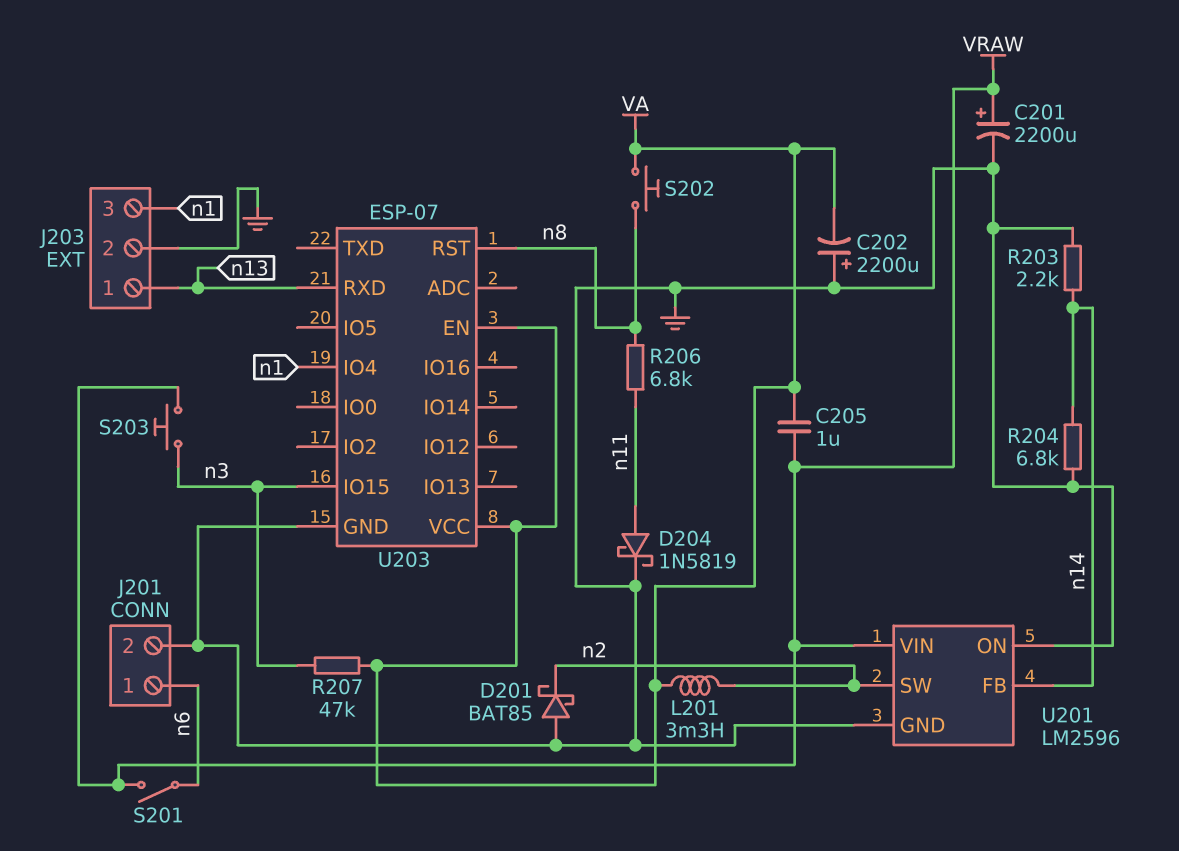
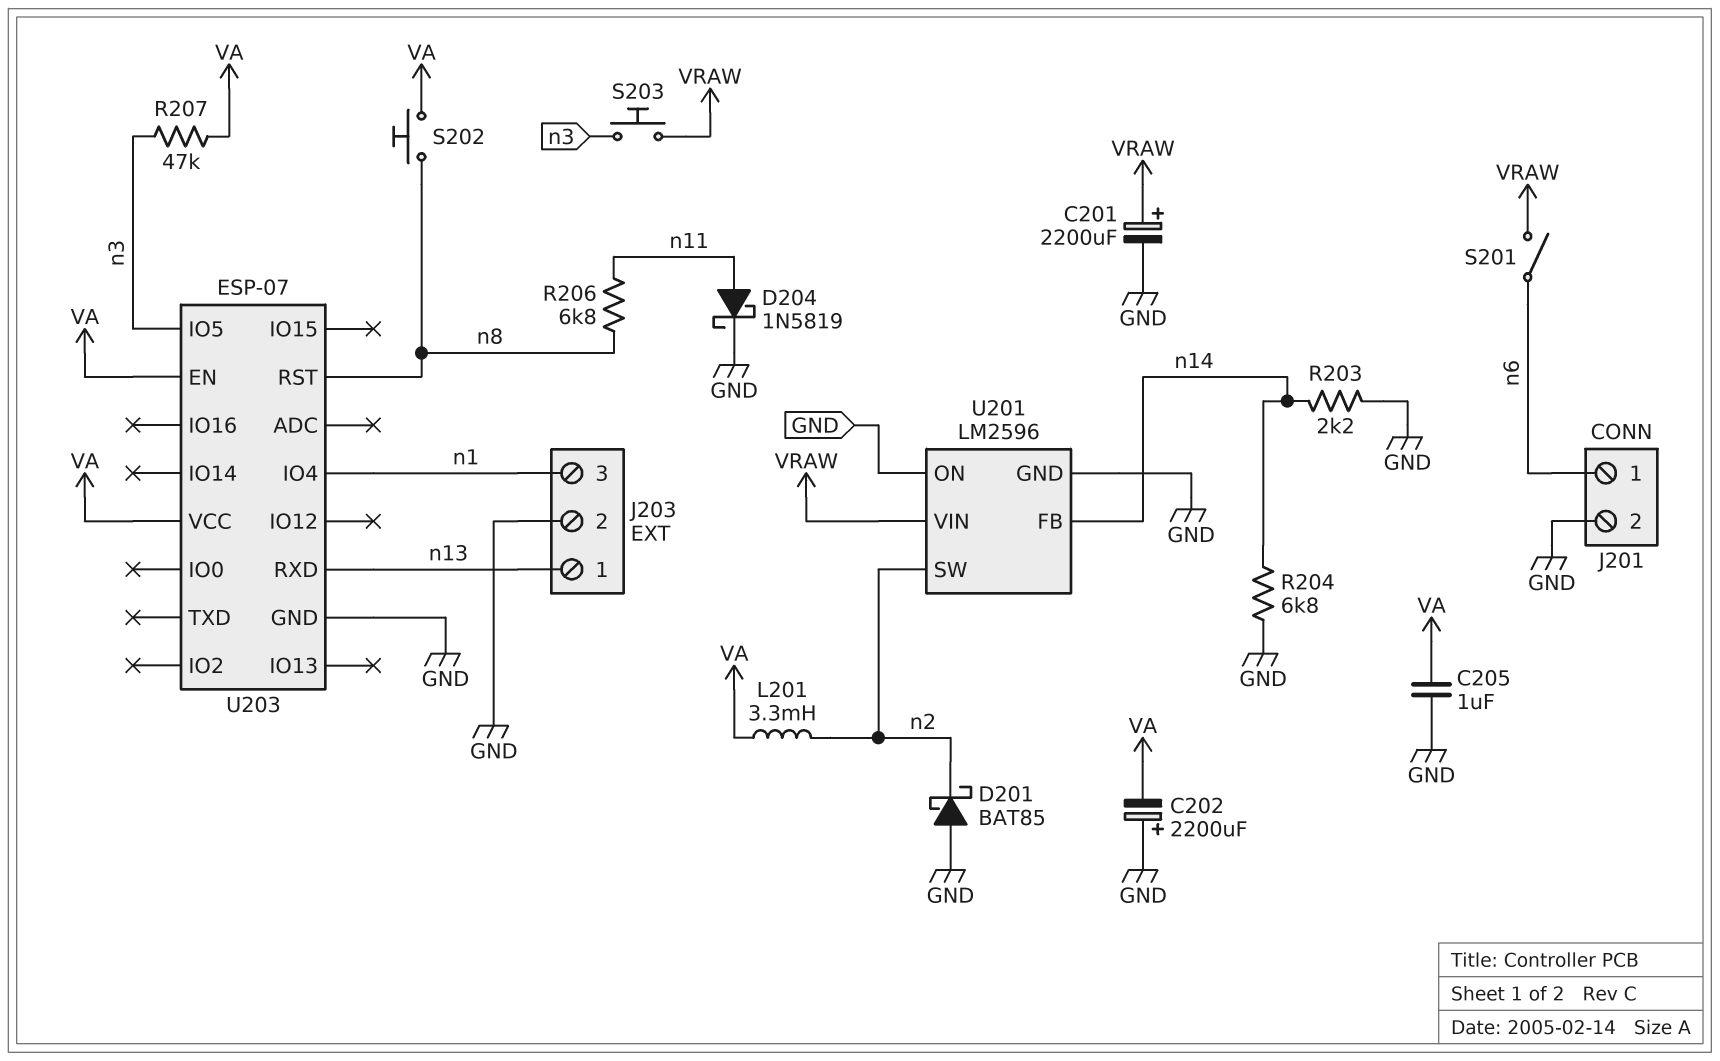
C205: 1uF (VA, VRAW) -> 1uF (GND, VA)
U203 pin IO5: none -> n3
U203 pin IO15: n3 -> none

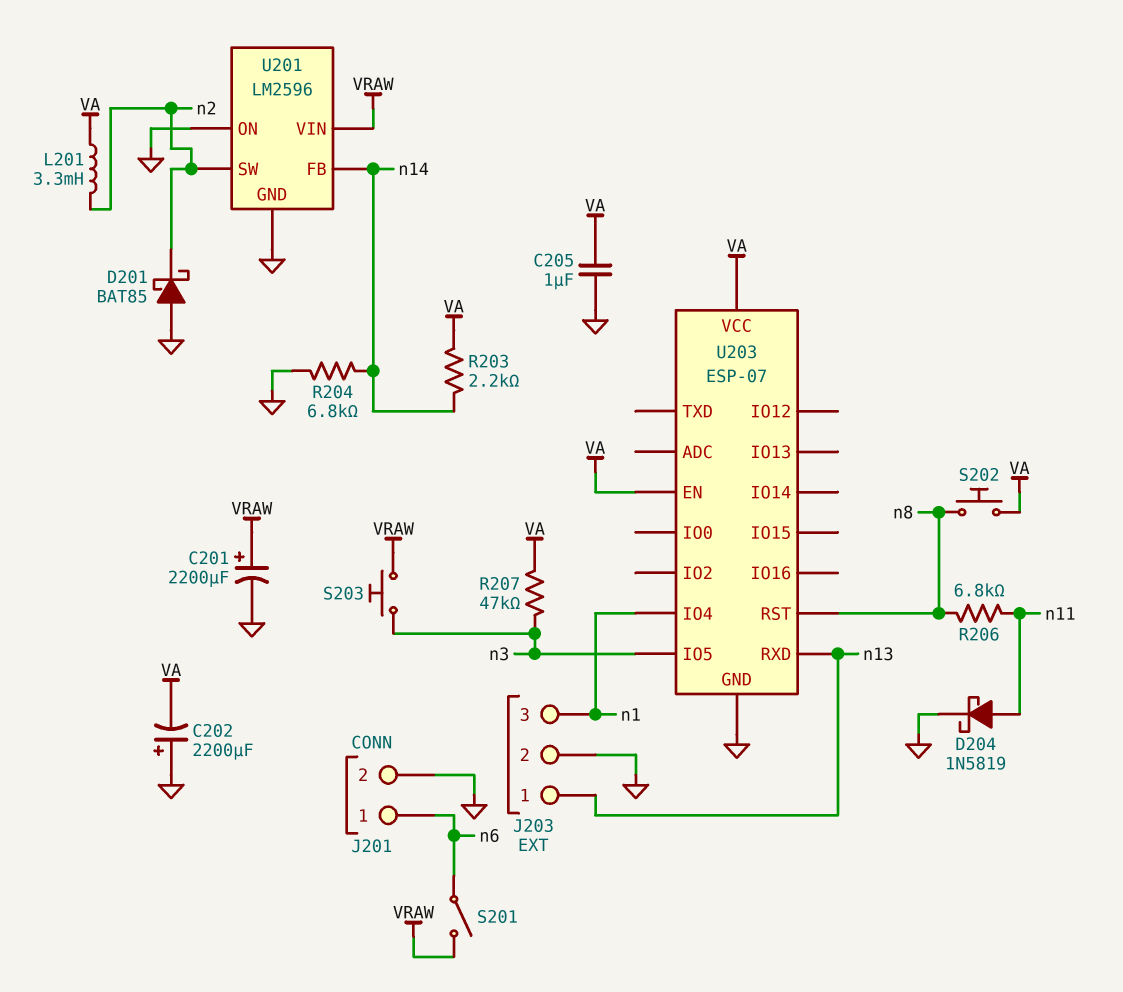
R203: 2.2k (GND, n14) -> 2.2k (VA, n14)

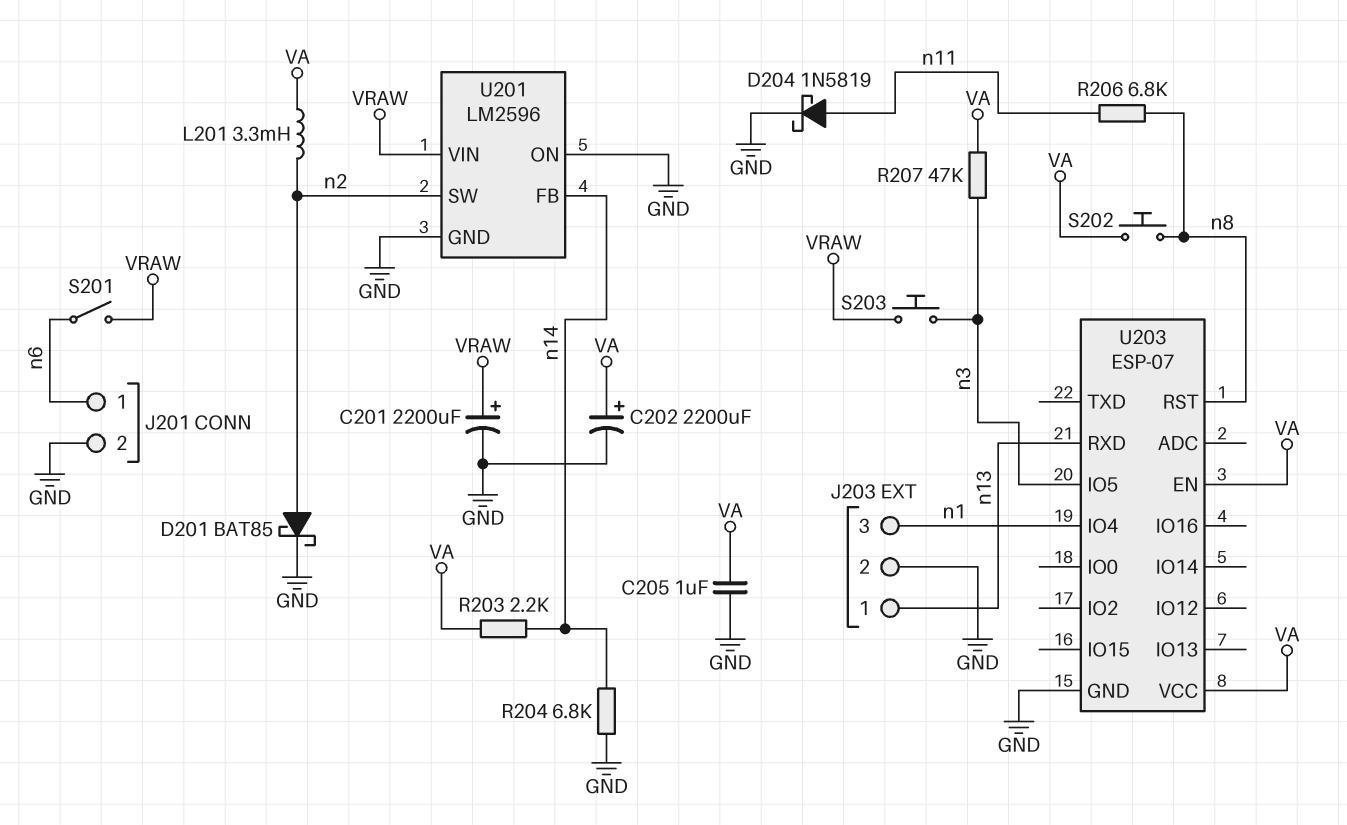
C202: 2200uF (plus GND, minus VA) -> 2200uF (plus VA, minus GND)
D201: schottky BAT85 (A GND, K n2) -> schottky BAT85 (A n2, K GND)

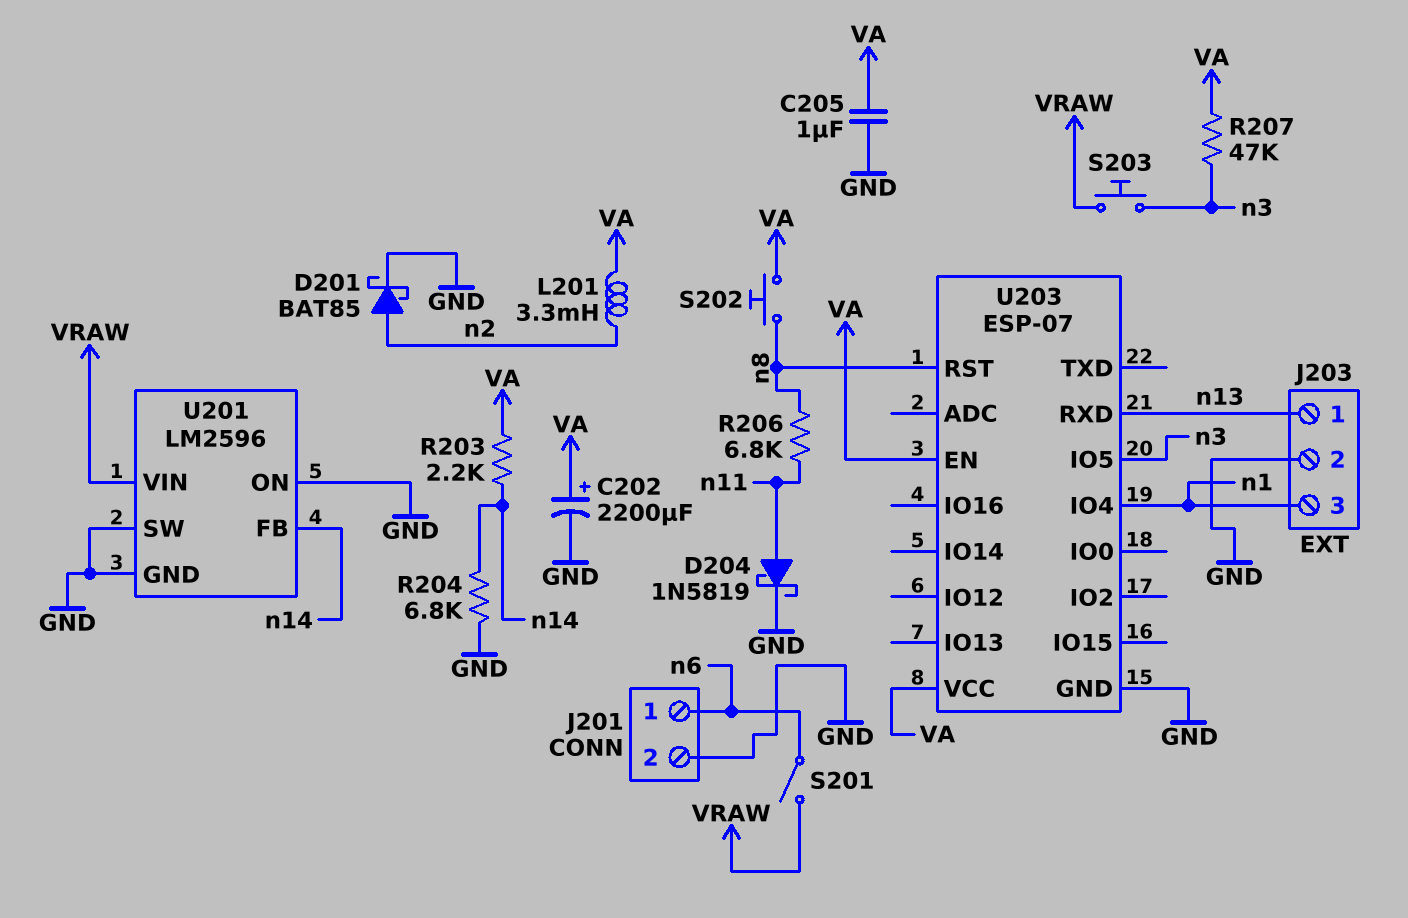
C201: 2200uF (plus VRAW, minus GND) -> none
U201 pin SW: n2 -> GND

